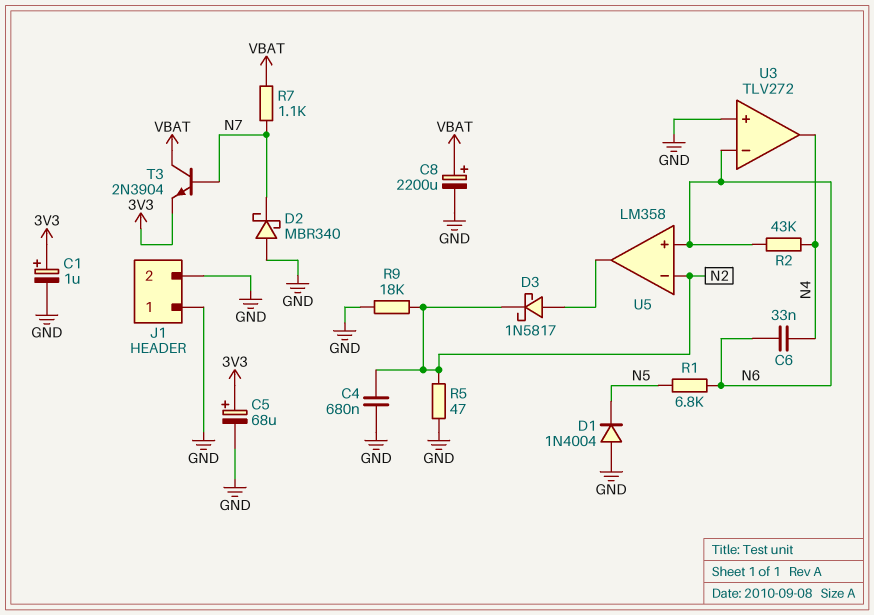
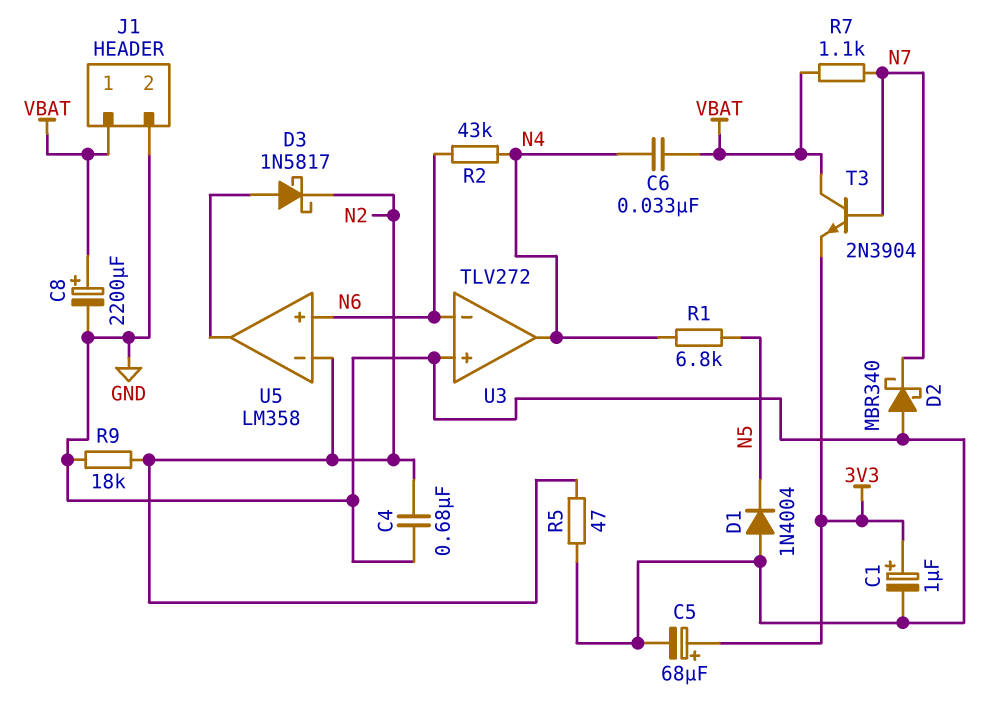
C6: 33nF (N4, N6) -> 33nF (N4, VBAT)
J1 pin 1: GND -> VBAT
R1: 6.8k (N5, N6) -> 6.8k (N4, N5)

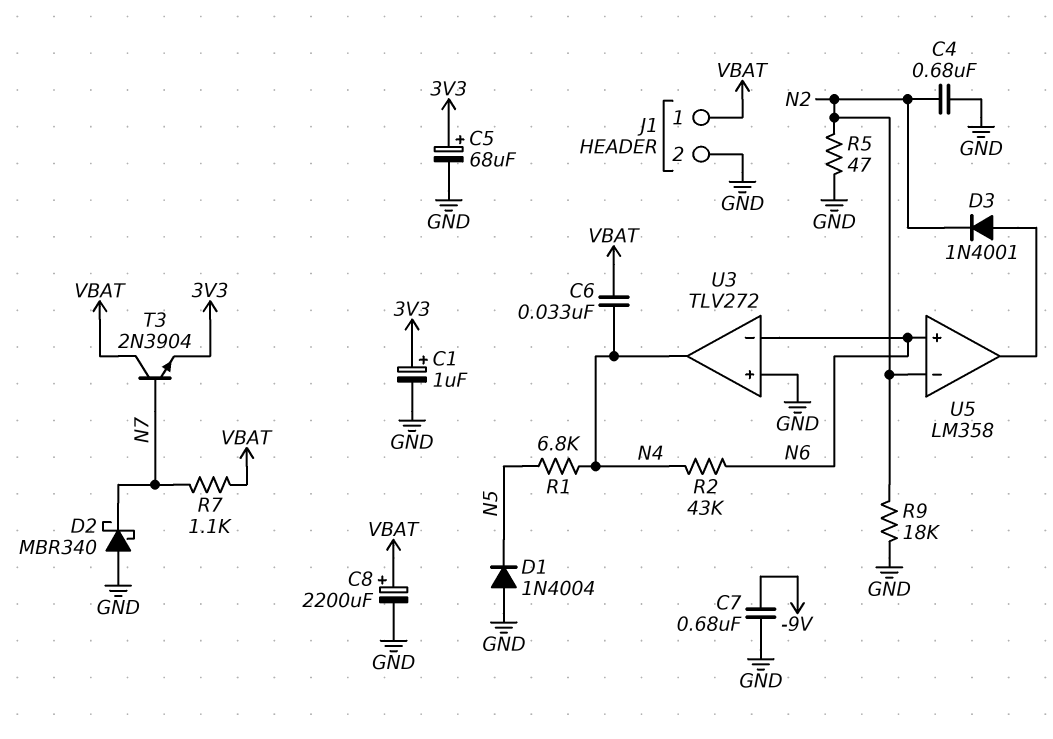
C7: none -> 680nF (-9V, GND)
D3: schottky 1N5817 (A U5/out, K N2) -> diode 1N4001 (A U5/out, K N2)

